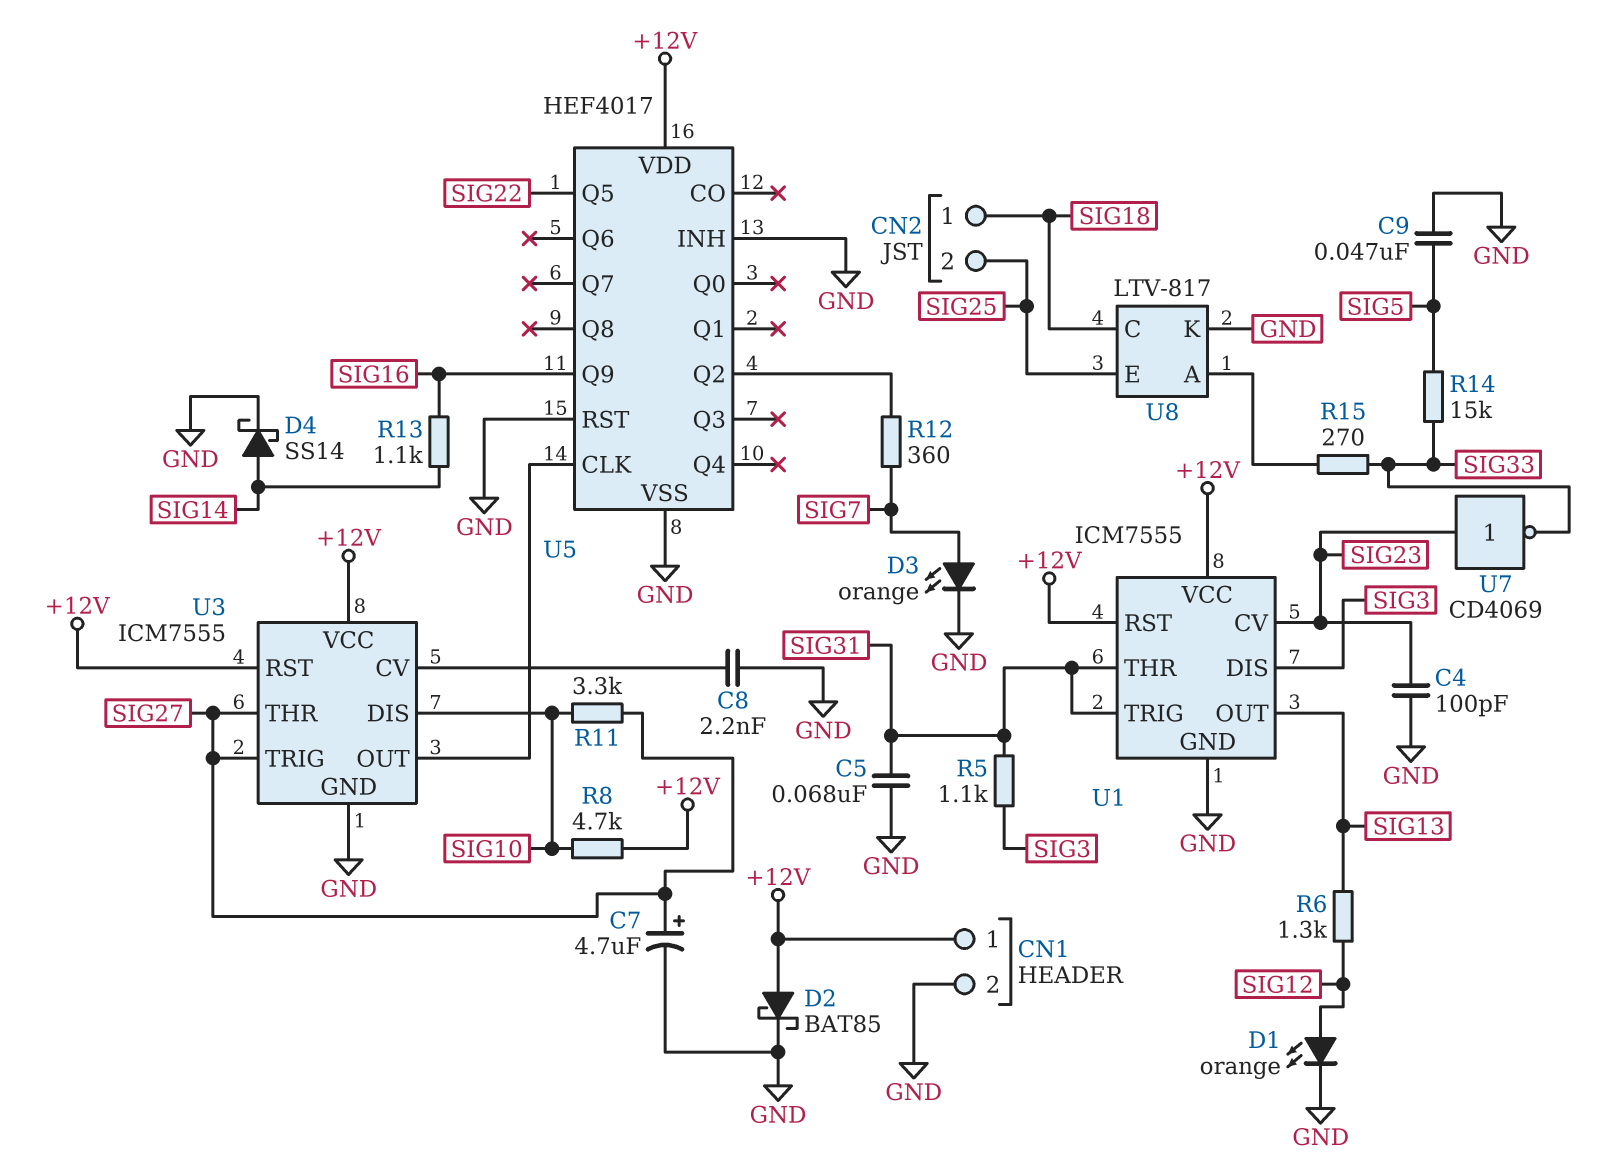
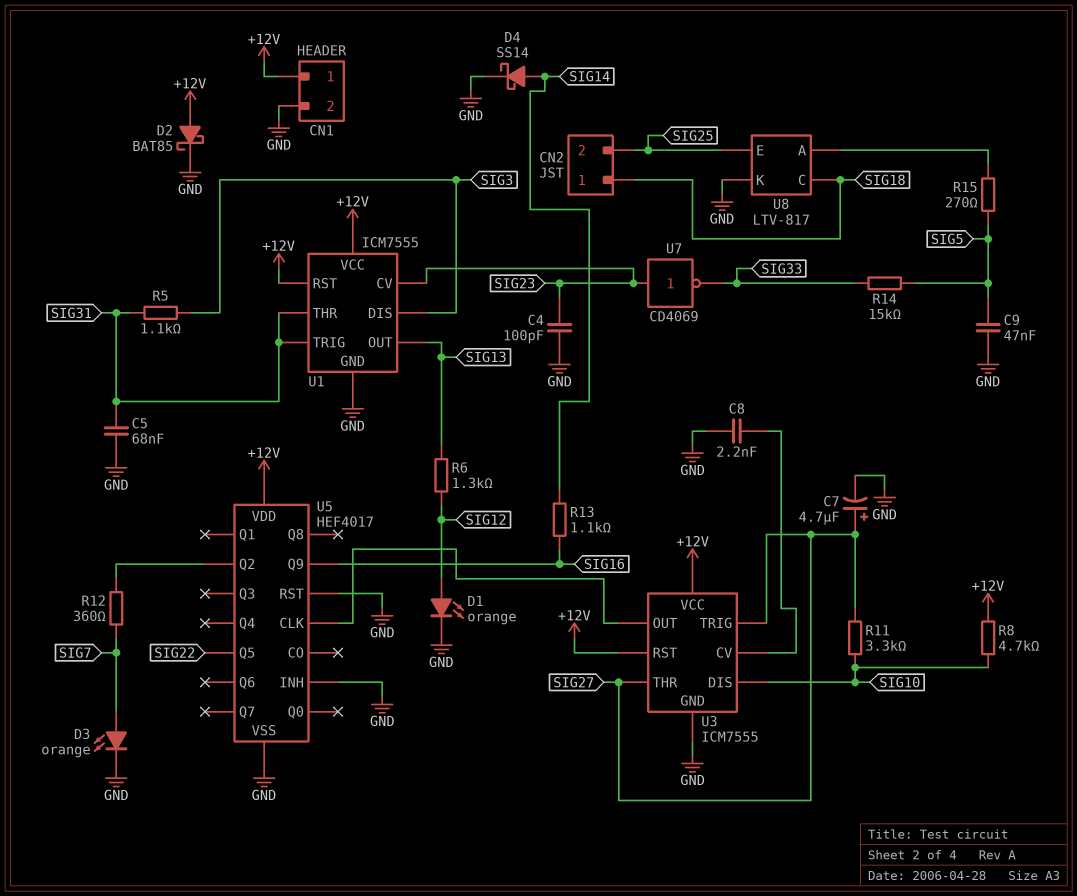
R15: 270 (SIG33, U8/A) -> 270 (SIG5, U8/A)

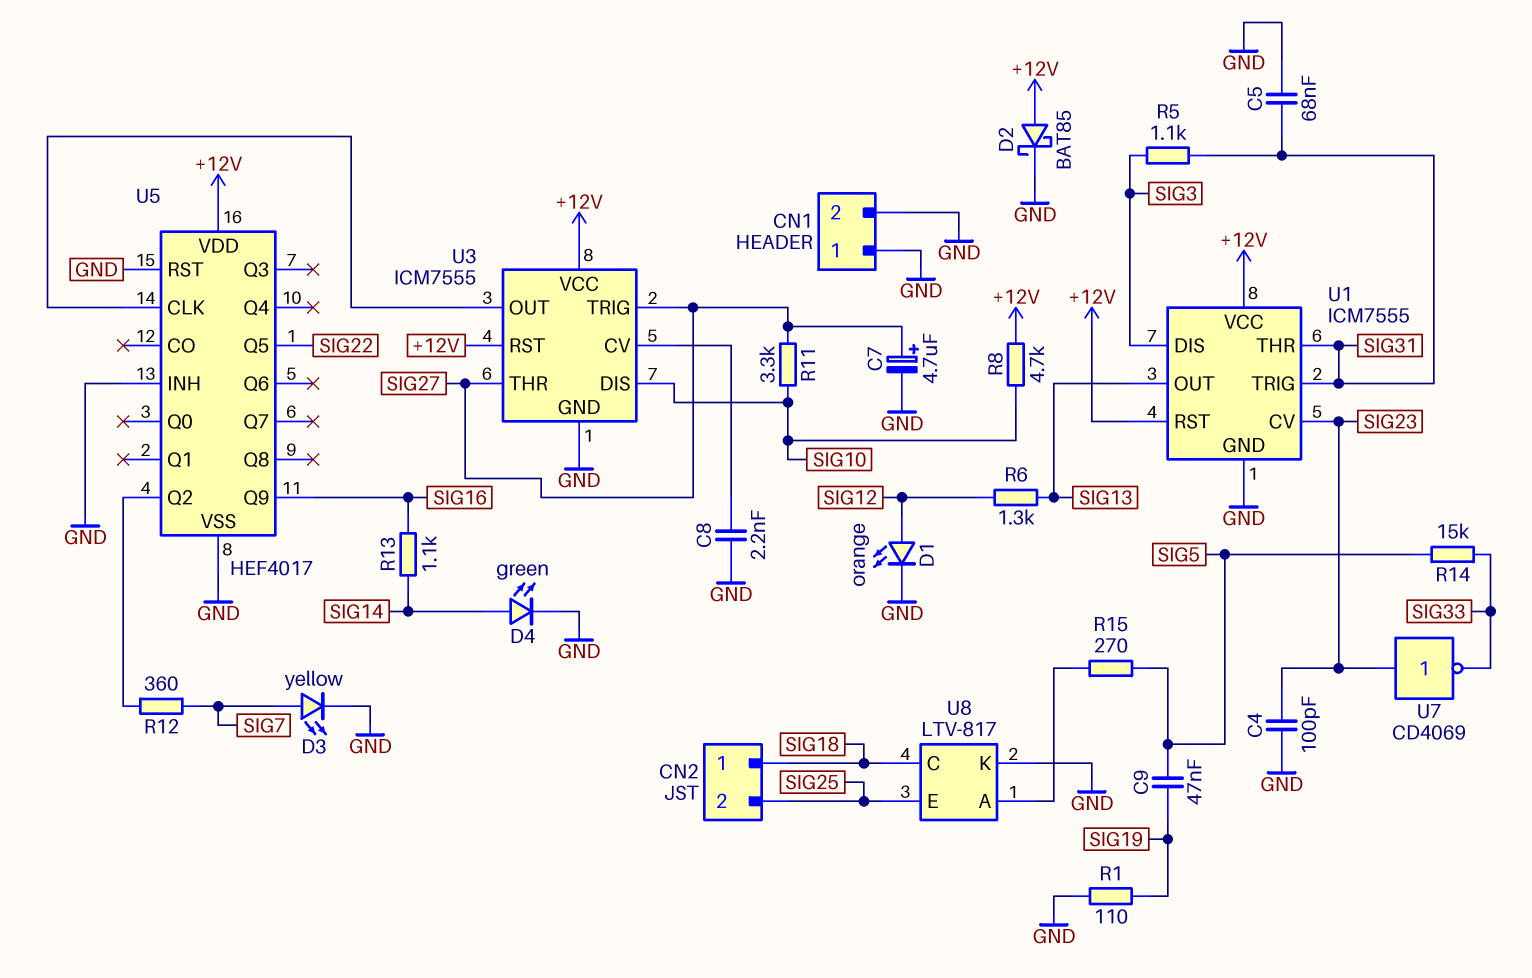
C9: 47nF (GND, SIG5) -> 47nF (SIG5, SIG19)
CN1 pin 1: +12V -> GND
D3: LED orange (A SIG7, K GND) -> LED yellow (A SIG7, K GND)
D4: schottky SS14 (A SIG14, K GND) -> LED green (A SIG14, K GND)
R1: none -> 110 (GND, SIG19)

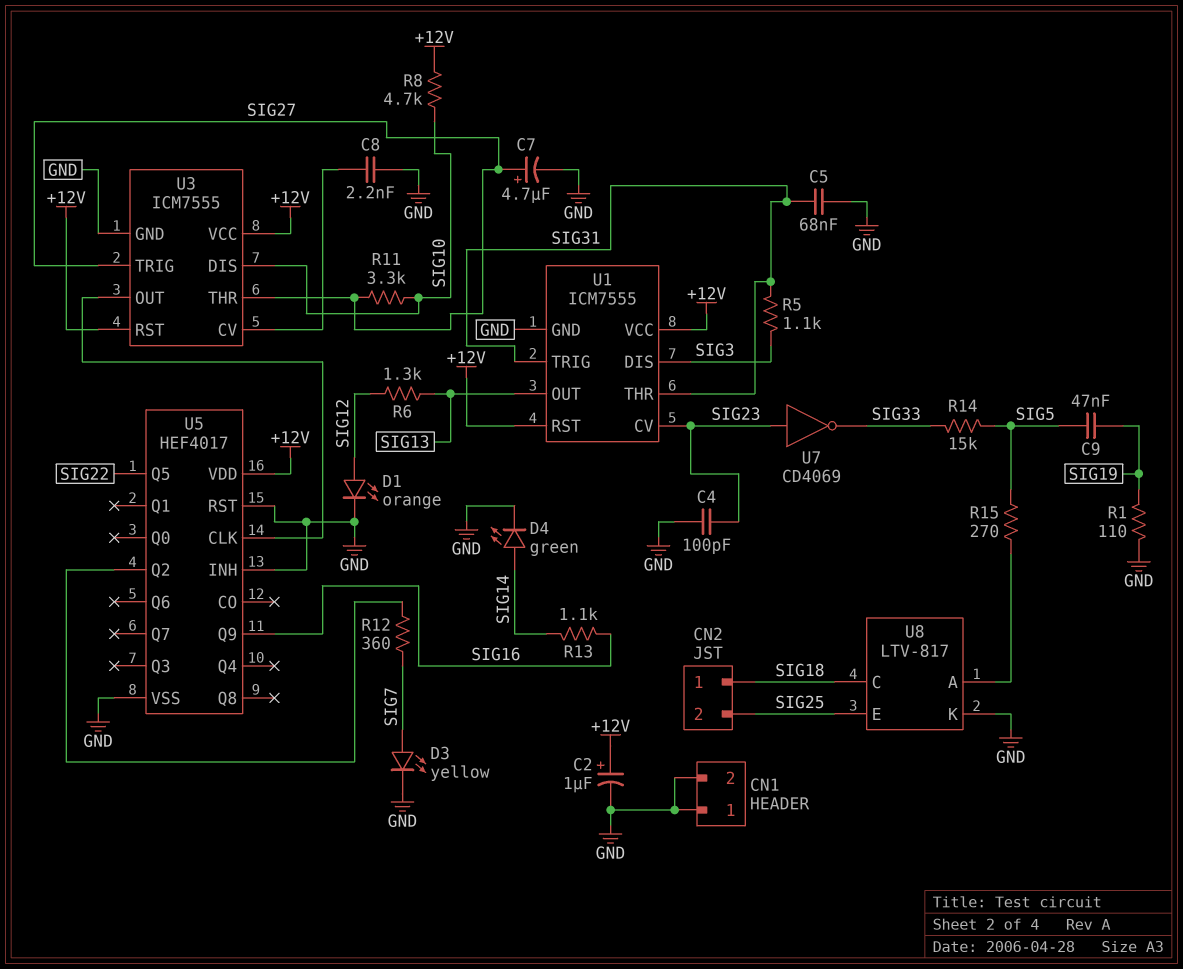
C2: none -> 1uF (plus +12V, minus GND)
D2: schottky BAT85 (A +12V, K GND) -> none

